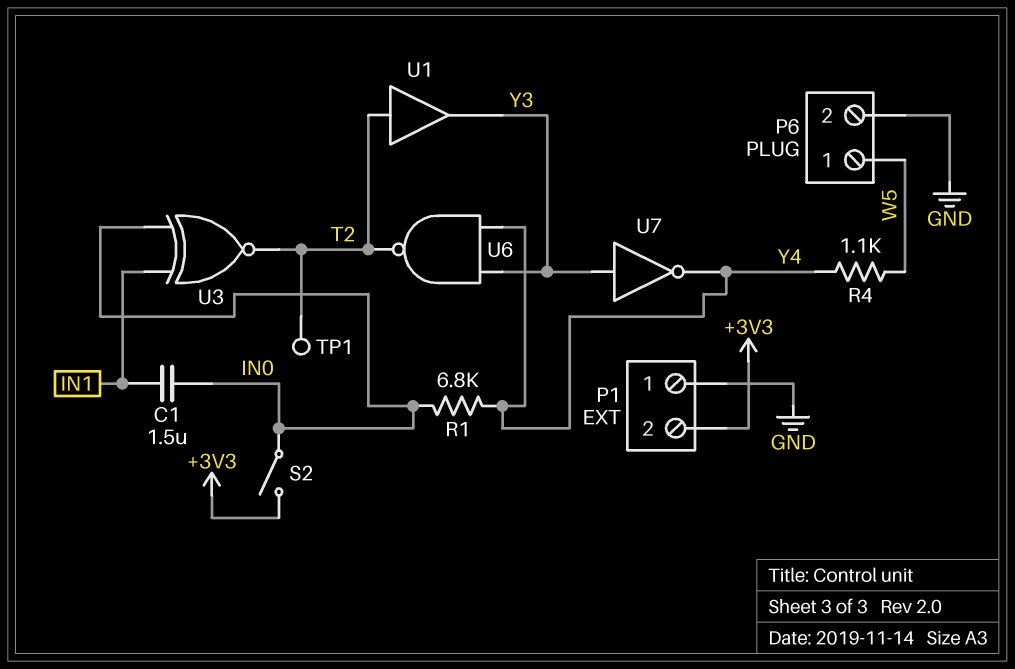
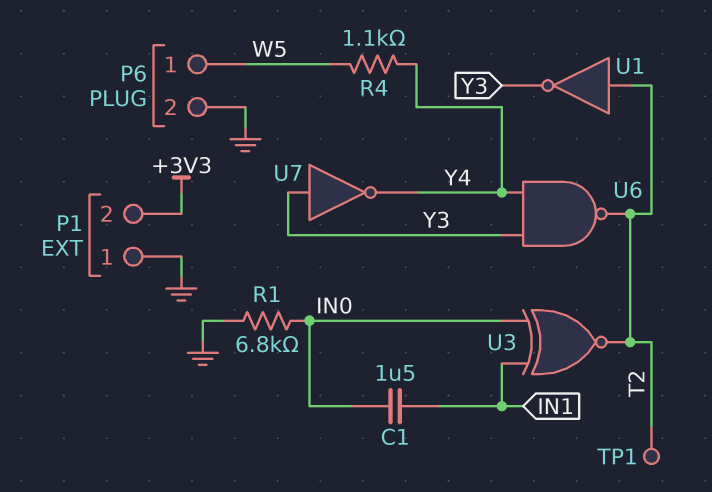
R1: 6.8k (IN0, Y4) -> 6.8k (GND, IN0)
S2: switch (+3V3, IN0) -> none
U1: buffer (in T2, out Y3) -> NOT (in T2, out Y3)

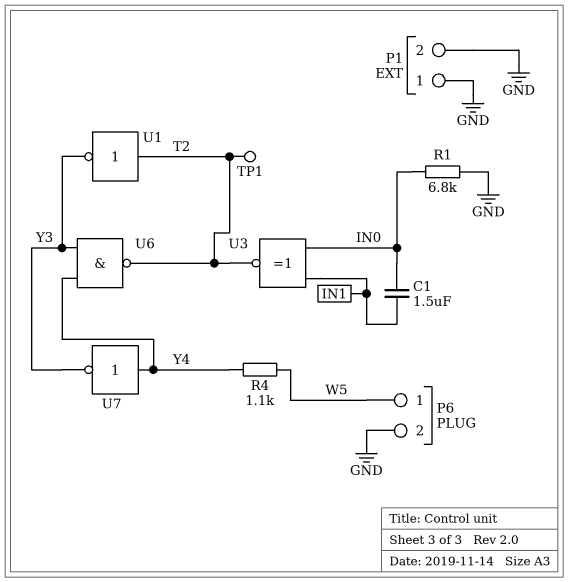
P1 pin 2: +3V3 -> GND
U7: NOT (in Y3, out Y4) -> NOT (in Y4, out Y3)

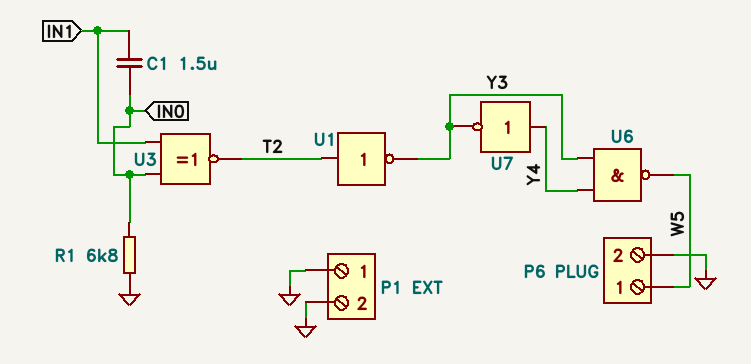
R4: 1.1k (W5, Y4) -> none
TP1: test point (T2) -> none
U6: NAND (in Y3, in Y4, out T2) -> NAND (in Y3, in Y4, out W5)

